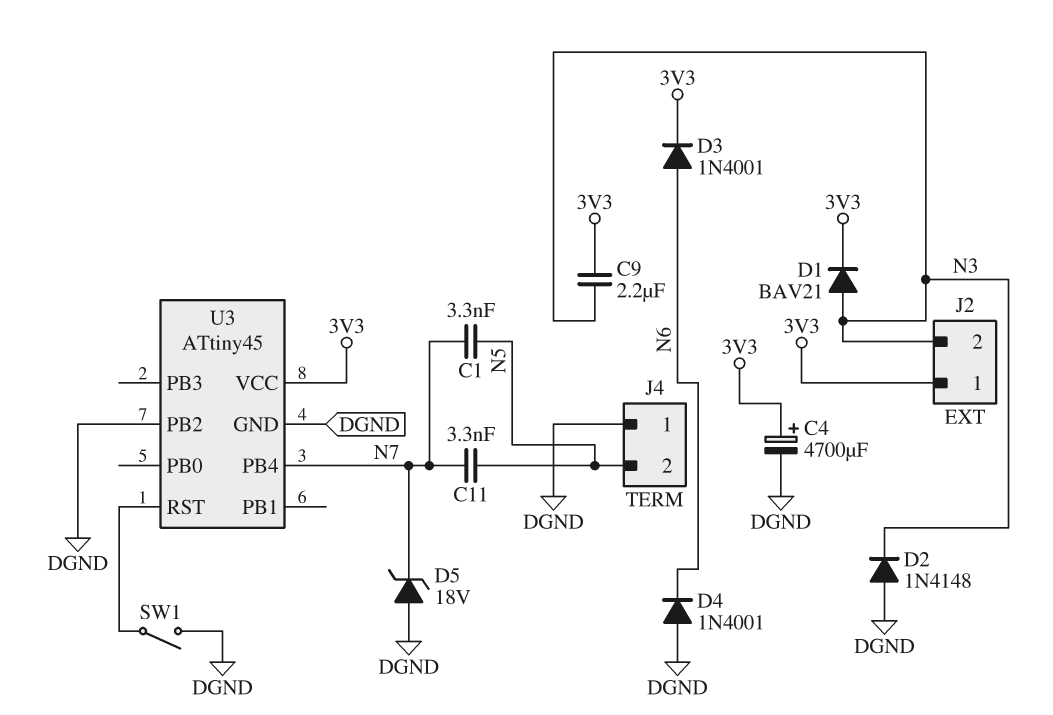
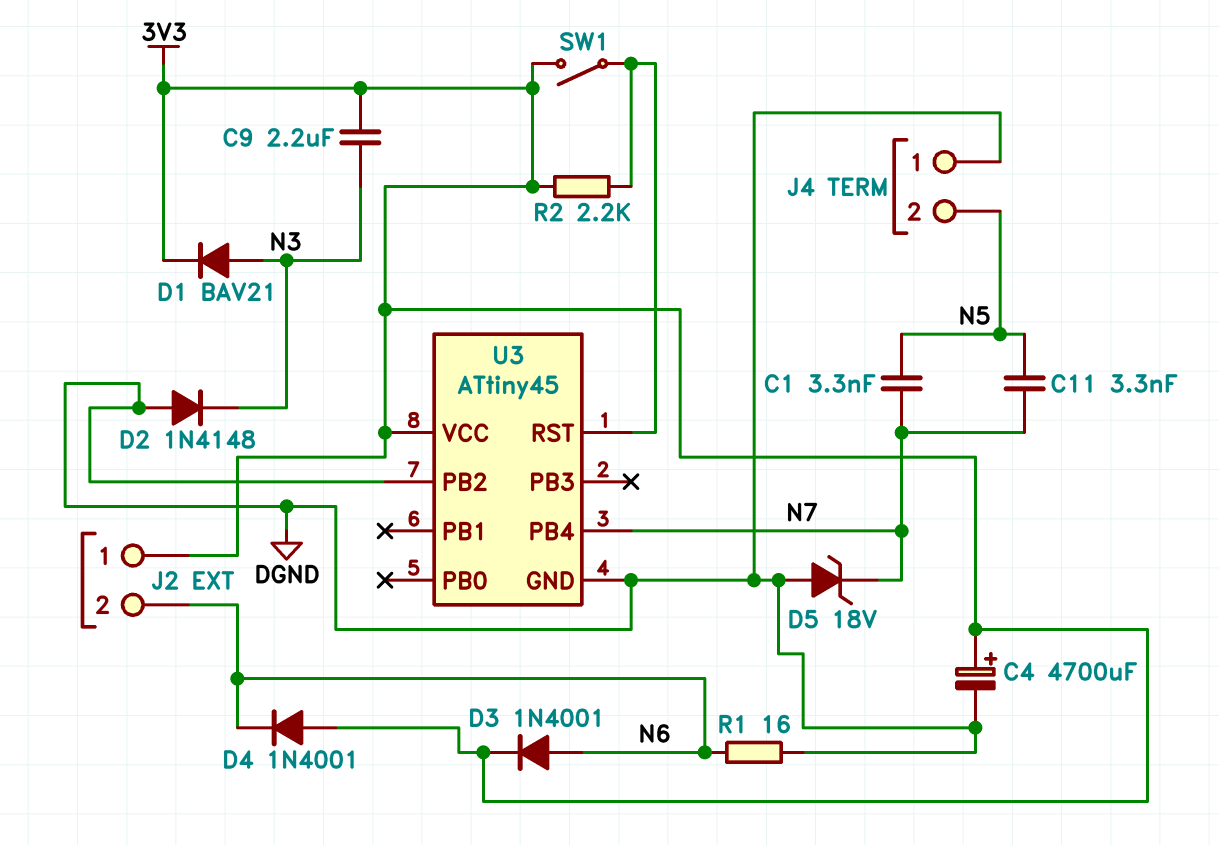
D4: diode 1N4001 (A DGND, K N6) -> diode 1N4001 (A 3V3, K N6)
J2 pin 2: N3 -> N6
R1: none -> 16 (DGND, N6)
R2: none -> 2.2k (3V3, U3/RST)
SW1: switch (DGND, U3/RST) -> switch (3V3, U3/RST)

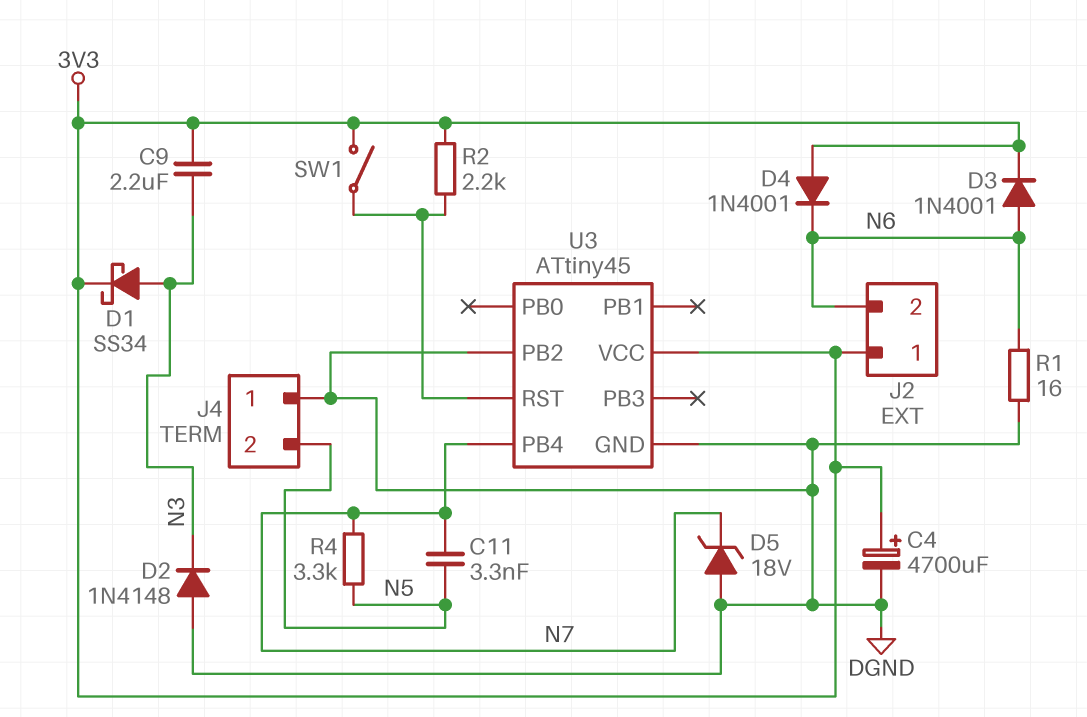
C1: 3.3nF (N5, N7) -> none
D1: diode BAV21 (A N3, K 3V3) -> schottky SS34 (A N3, K 3V3)
R4: none -> 3.3k (N5, N7)

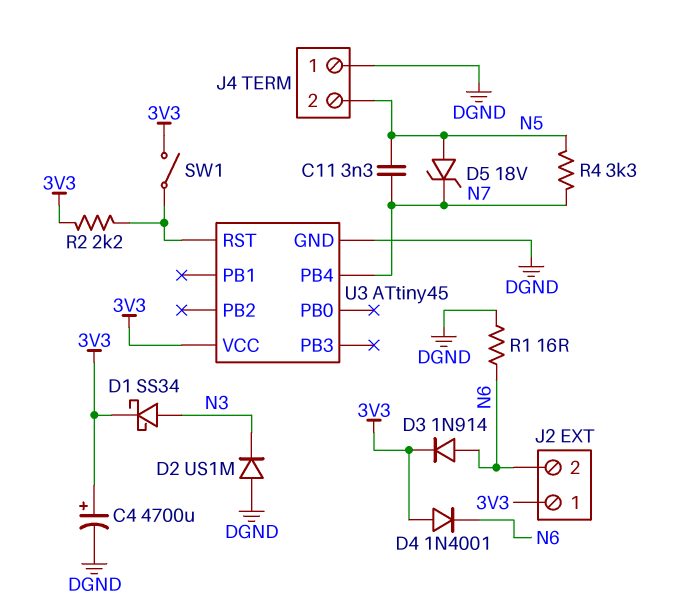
C9: 2.2uF (3V3, N3) -> none
D2: diode 1N4148 (A DGND, K N3) -> diode US1M (A DGND, K N3)
D3: diode 1N4001 (A N6, K 3V3) -> diode 1N914 (A N6, K 3V3)
D5: zener 18V (A DGND, K N7) -> zener 18V (A N5, K N7)
U3 pin PB2: DGND -> none

